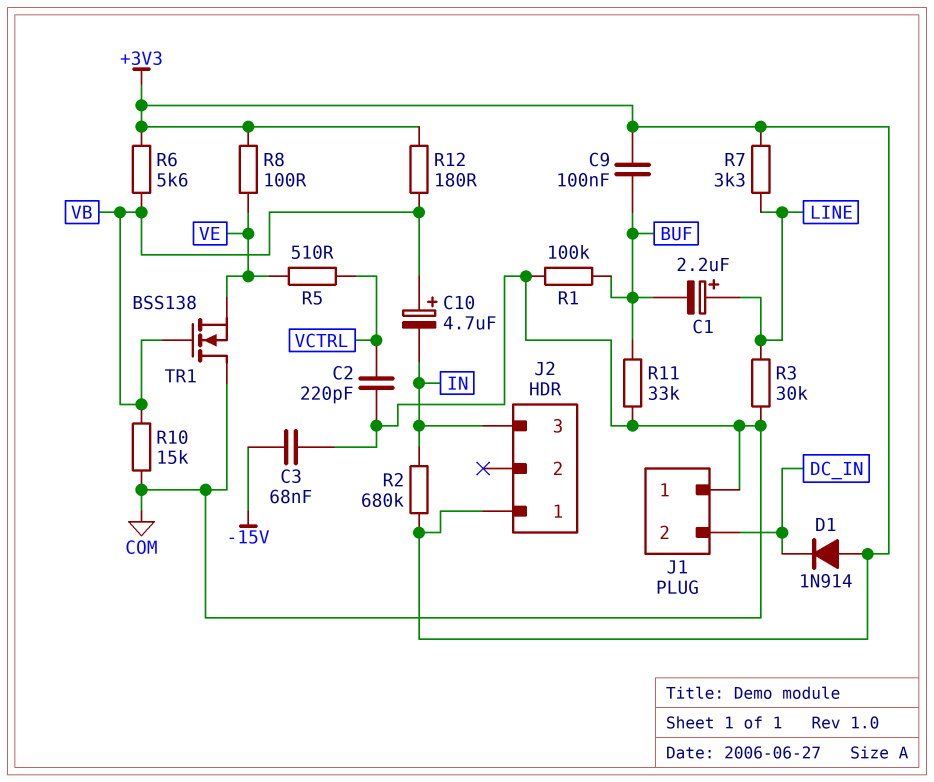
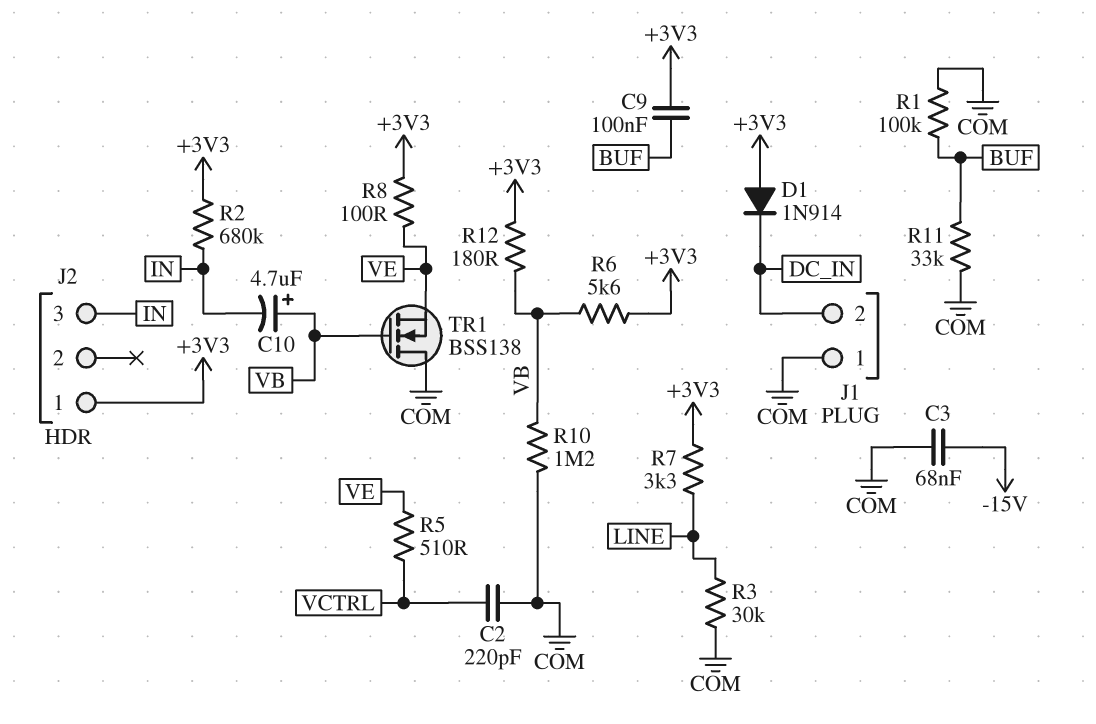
C1: 2.2uF (plus LINE, minus BUF) -> none
R10: 15k (COM, VB) -> 1.2M (COM, VB)

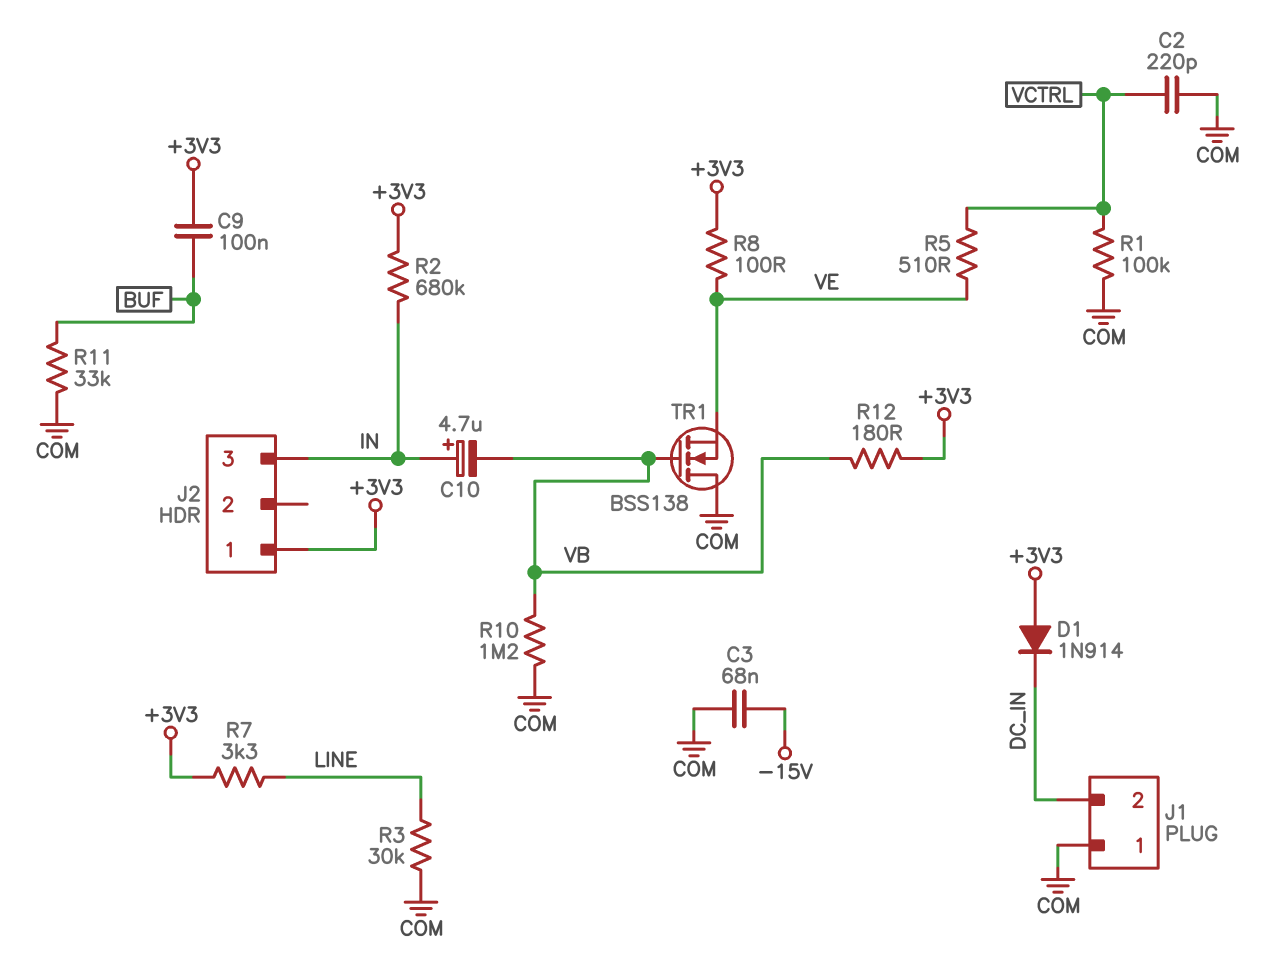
C10: 4.7uF (plus VB, minus IN) -> 4.7uF (plus IN, minus VB)
R1: 100k (BUF, COM) -> 100k (COM, VCTRL)
R6: 5.6k (+3V3, VB) -> none

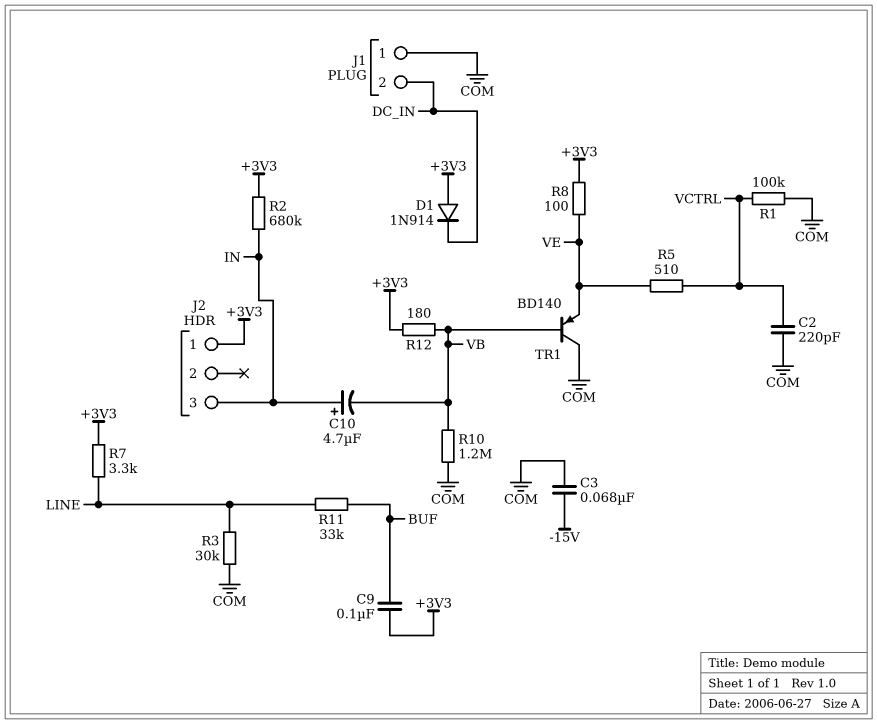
R11: 33k (BUF, COM) -> 33k (BUF, LINE)
TR1: NMOS BSS138 (G VB, D COM, S VE) -> PNP BD140 (B VB, C COM, E VE)

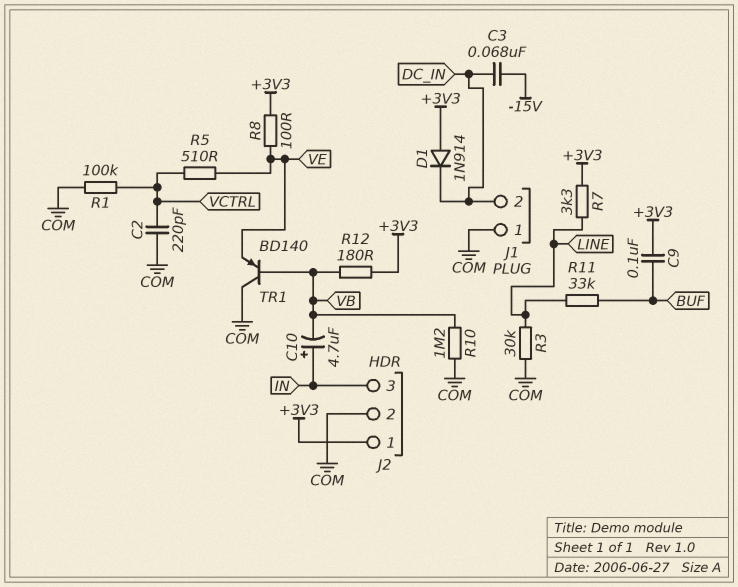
C3: 68nF (-15V, COM) -> 68nF (-15V, DC_IN)
J2 pin 2: none -> COM
R2: 680k (+3V3, IN) -> none

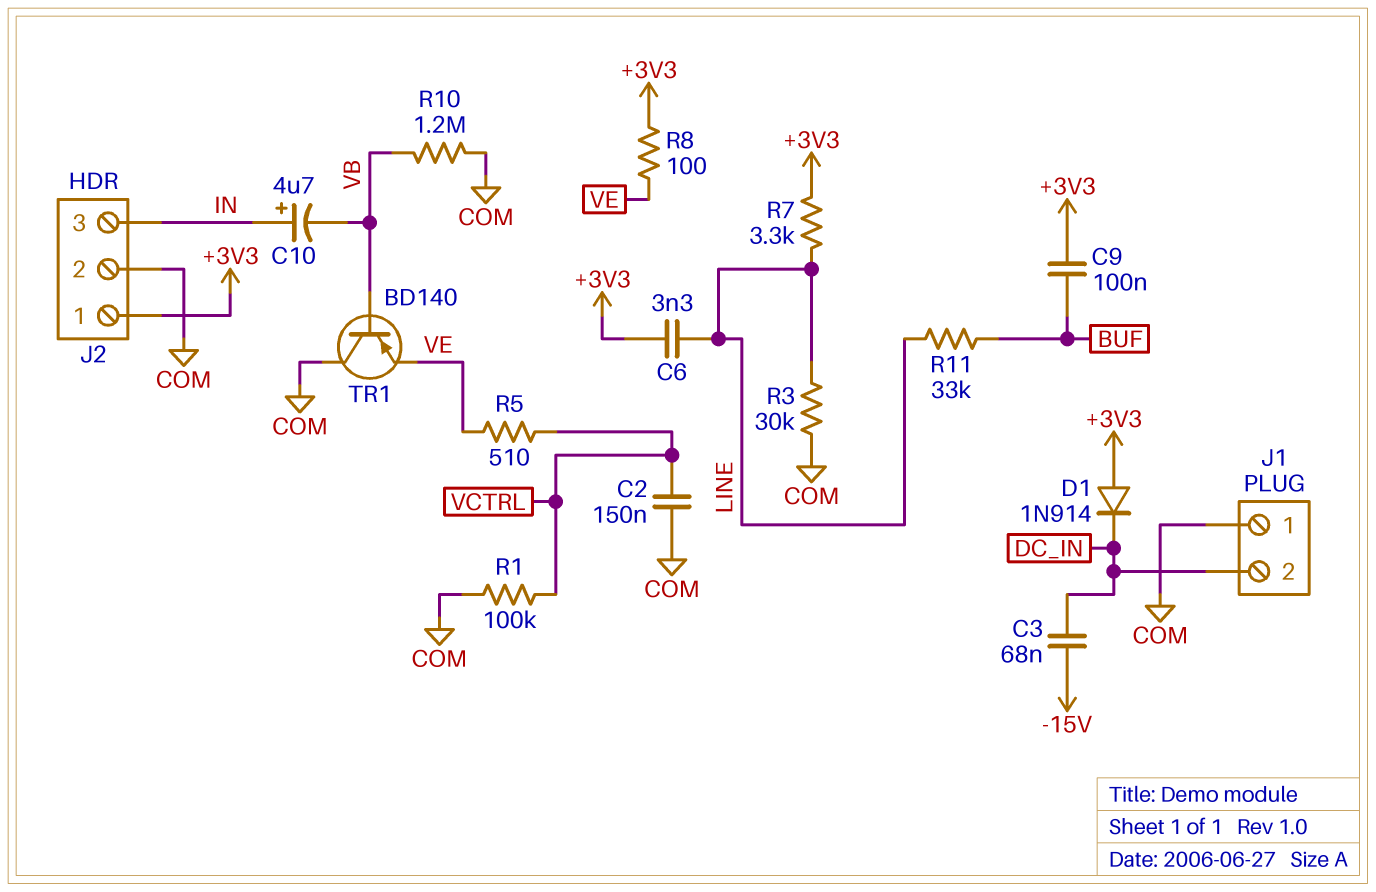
C2: 220pF (COM, VCTRL) -> 150nF (COM, VCTRL)
C6: none -> 3.3nF (+3V3, LINE)
R12: 180 (+3V3, VB) -> none

